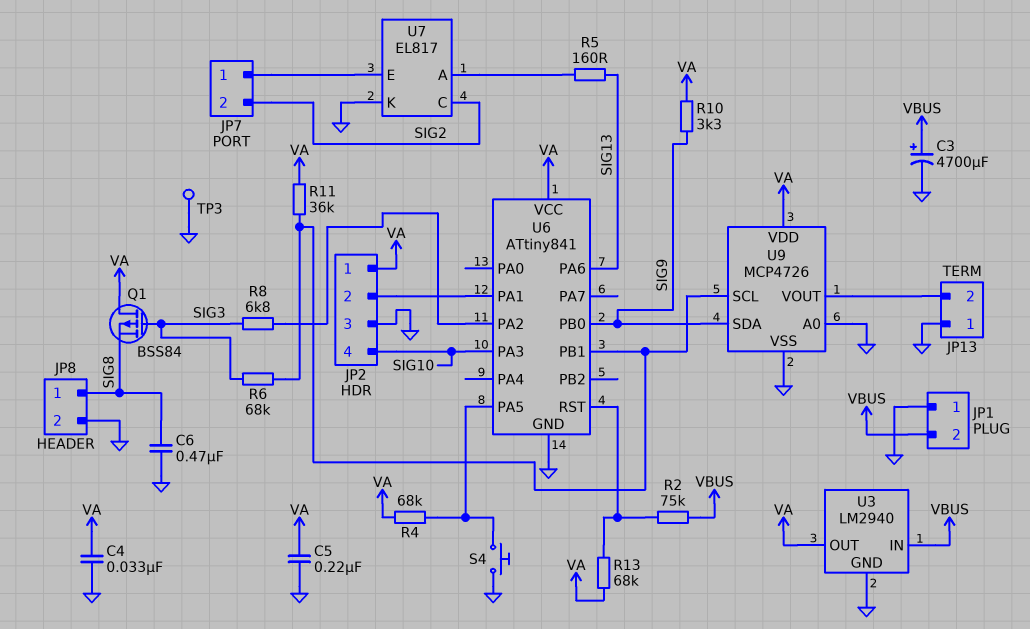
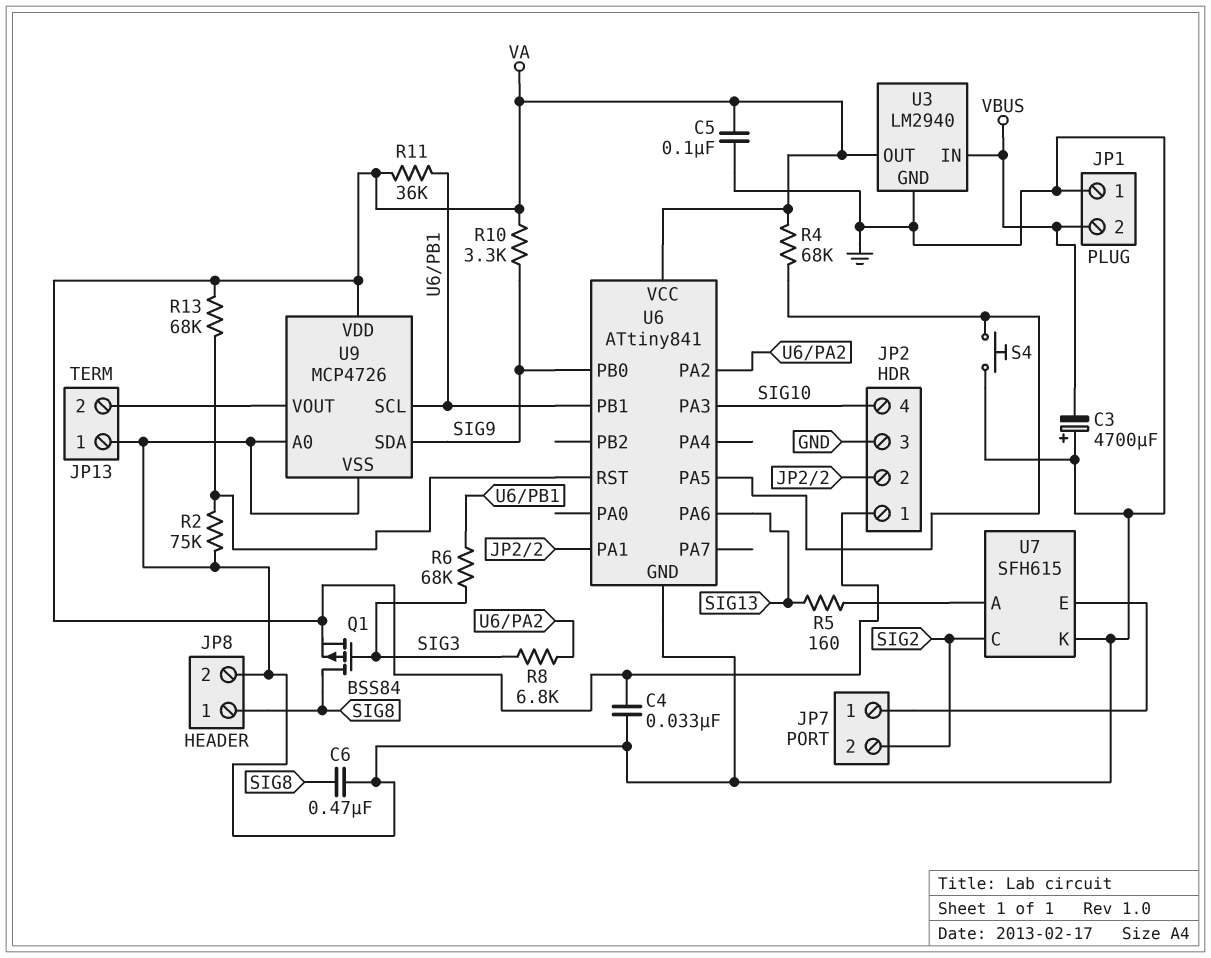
C3: 4700uF (plus VBUS, minus GND) -> 4700uF (plus GND, minus VBUS)
C5: 220nF (GND, VA) -> 100nF (GND, VA)
Q1: PMOS BSS84 (G SIG3, D VA, S SIG8) -> PMOS BSS84 (G SIG3, D SIG8, S VA)
R2: 75k (U6/RST, VBUS) -> 75k (GND, U6/RST)
TP3: test point (GND) -> none
U7: EL817 -> SFH615

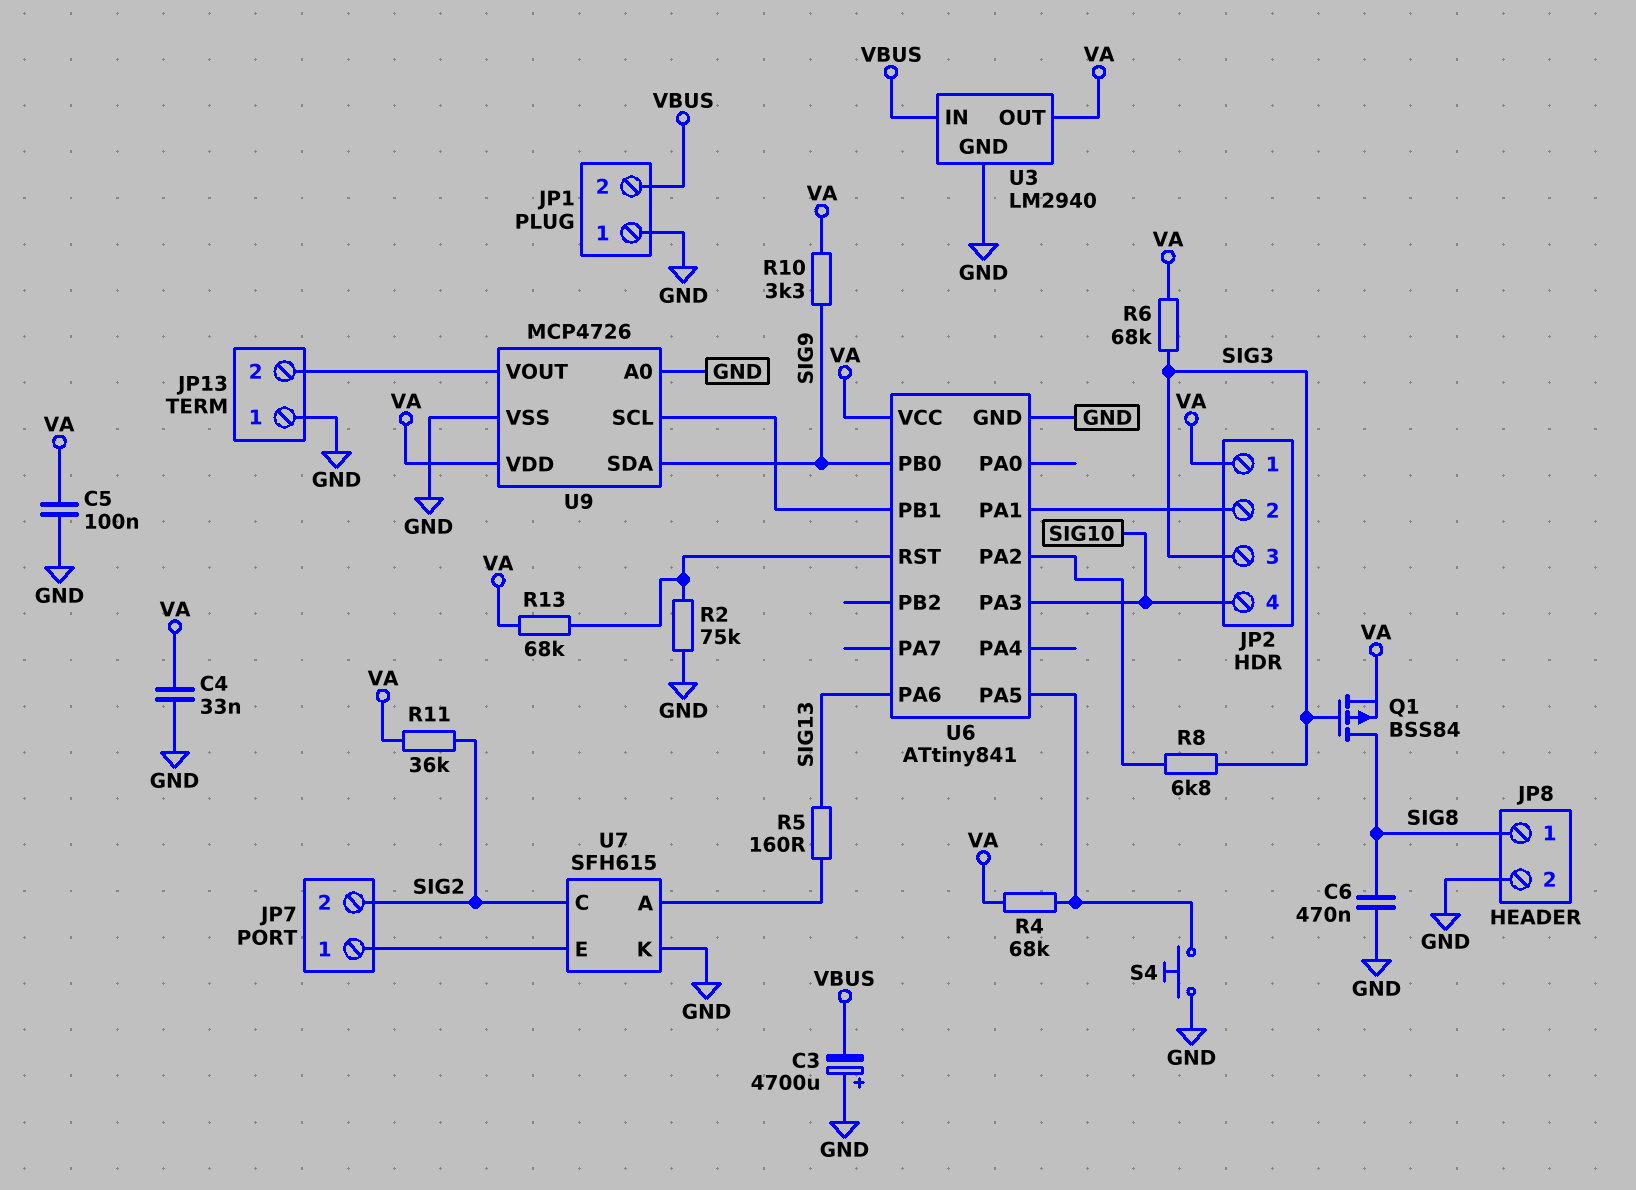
JP2 pin 3: GND -> SIG3
R6: 68k (SIG3, U6/PB1) -> 68k (SIG3, VA)
R11: 36k (U6/PB1, VA) -> 36k (SIG2, VA)

